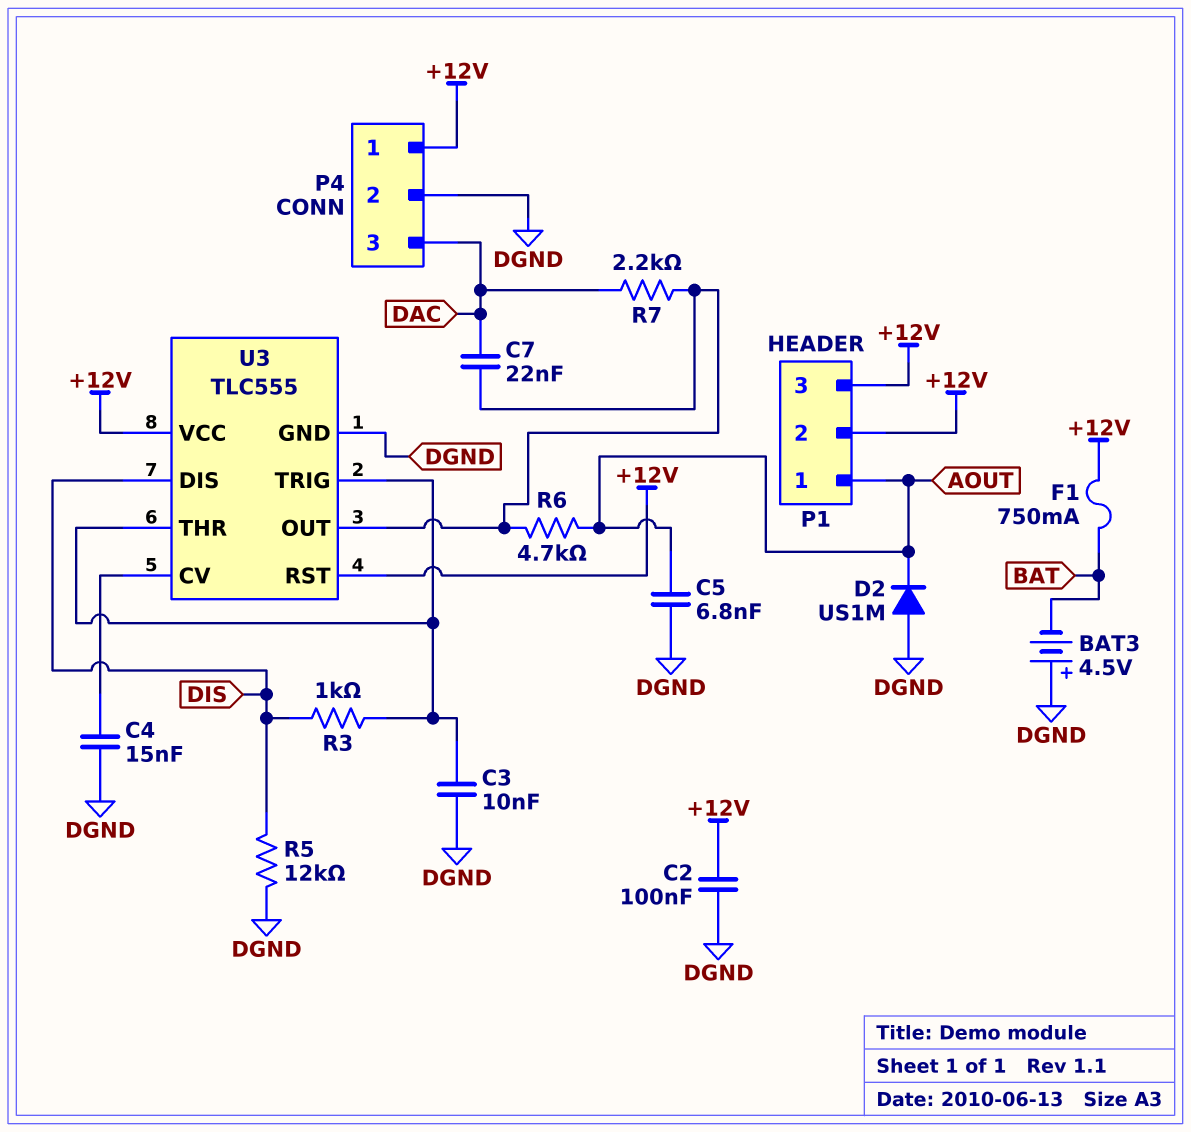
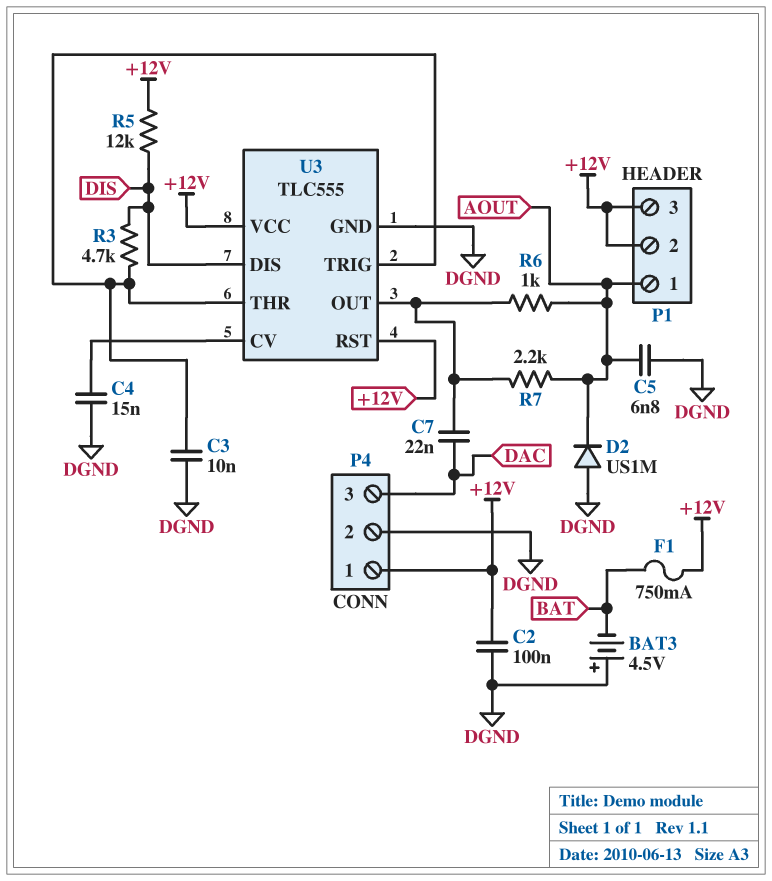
R3: 1k (DIS, U3/THR) -> 4.7k (DIS, U3/THR)
R5: 12k (DGND, DIS) -> 12k (+12V, DIS)
R6: 4.7k (AOUT, U3/OUT) -> 1k (AOUT, U3/OUT)
R7: 2.2k (DAC, U3/OUT) -> 2.2k (AOUT, U3/OUT)

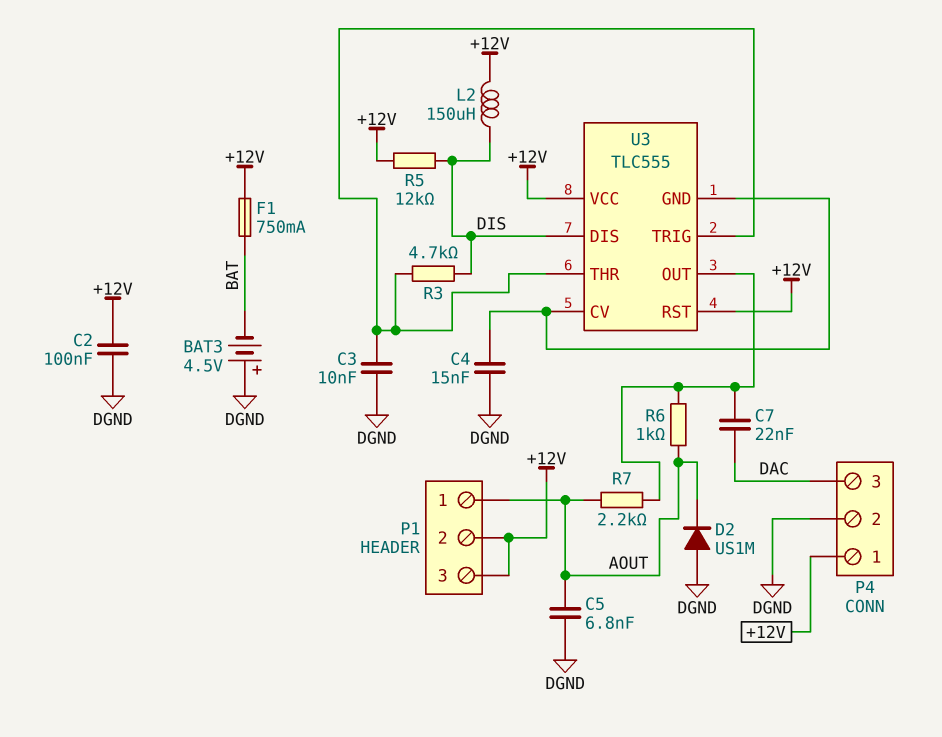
L2: none -> 150uH (+12V, DIS)
U3 pin GND: DGND -> U3/CV

